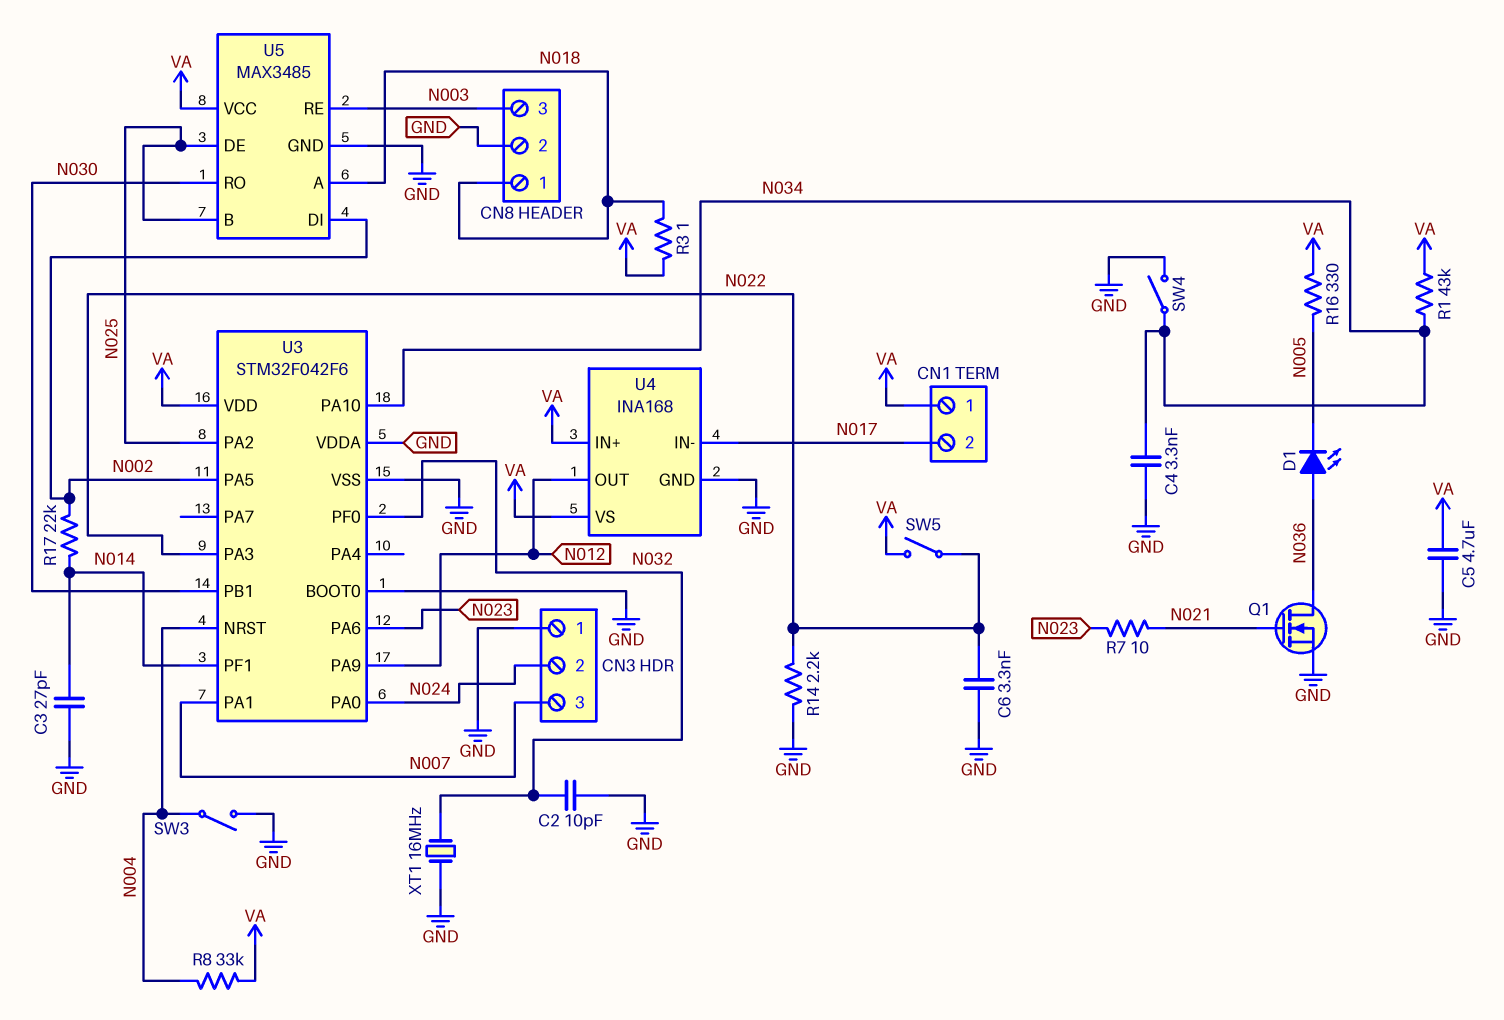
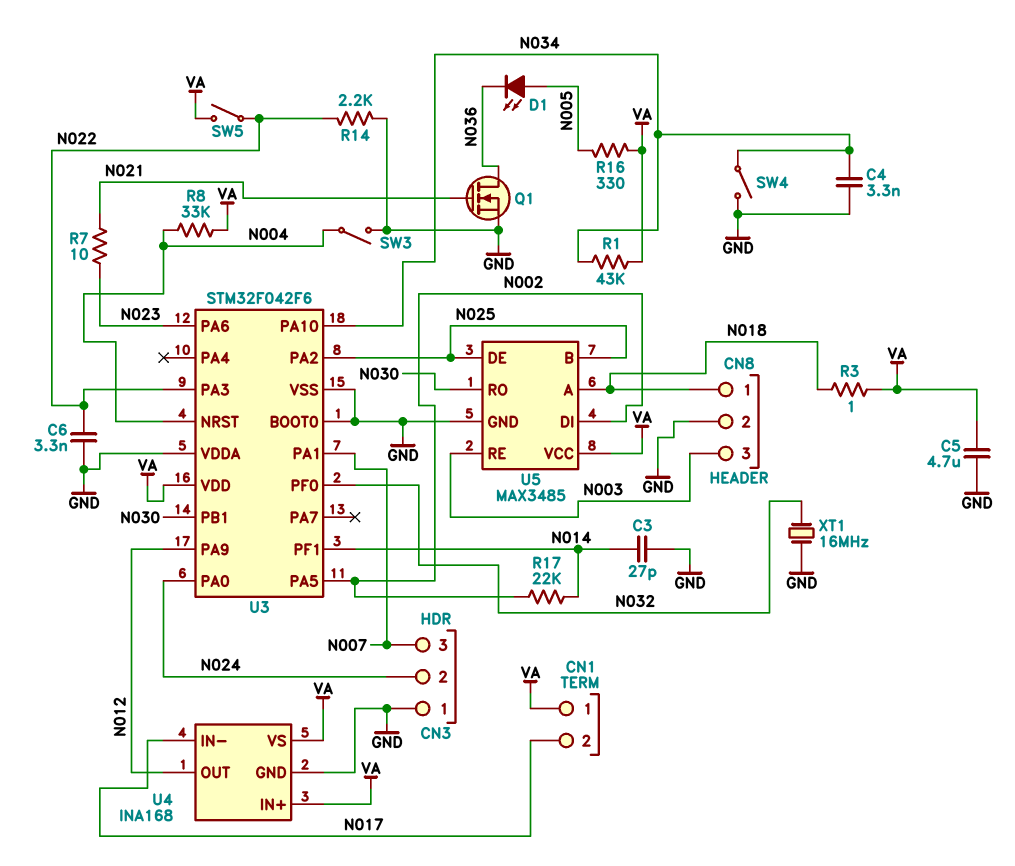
C2: 10pF (GND, N032) -> none
D1: LED (A N036, K N005) -> LED (A N005, K N036)

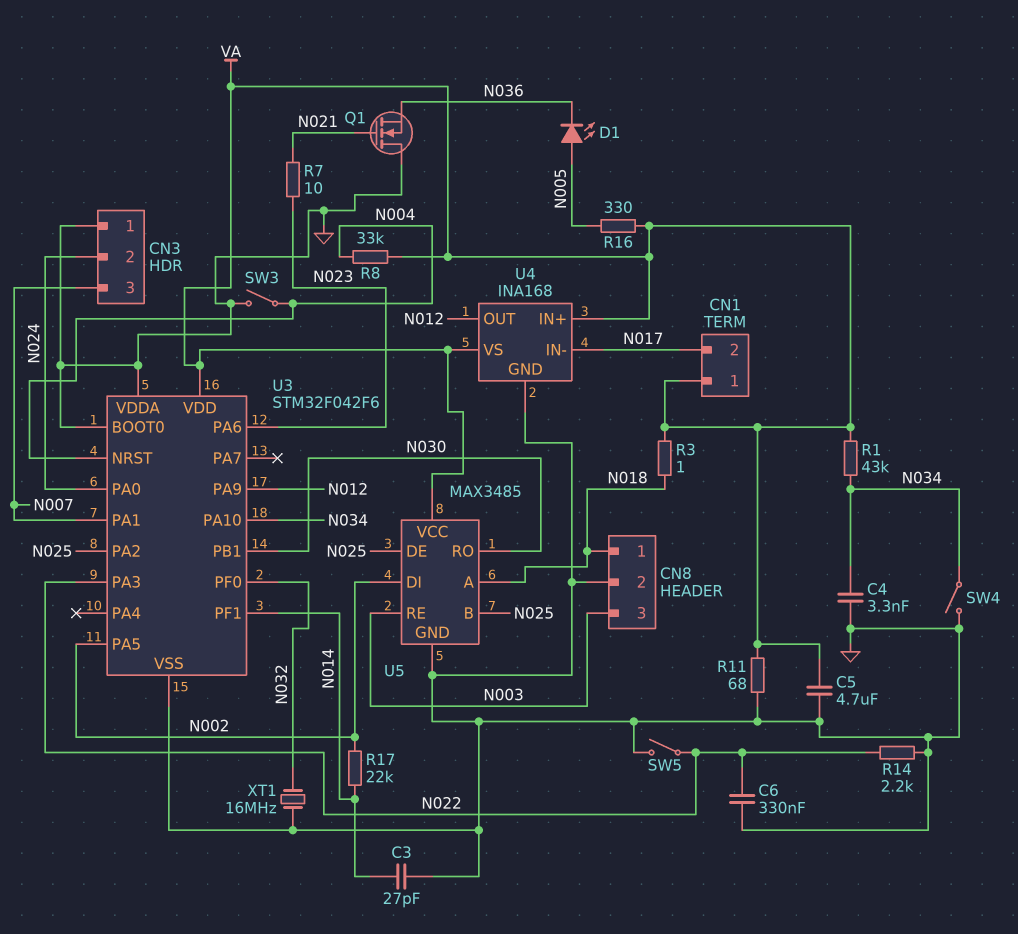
C6: 3.3nF (GND, N022) -> 330nF (GND, N022)
Q1: NMOS (G N021, D N036, S GND) -> NMOS (G N021, D GND, S N036)
R11: none -> 68 (GND, VA)
SW5: switch (N022, VA) -> switch (GND, N022)

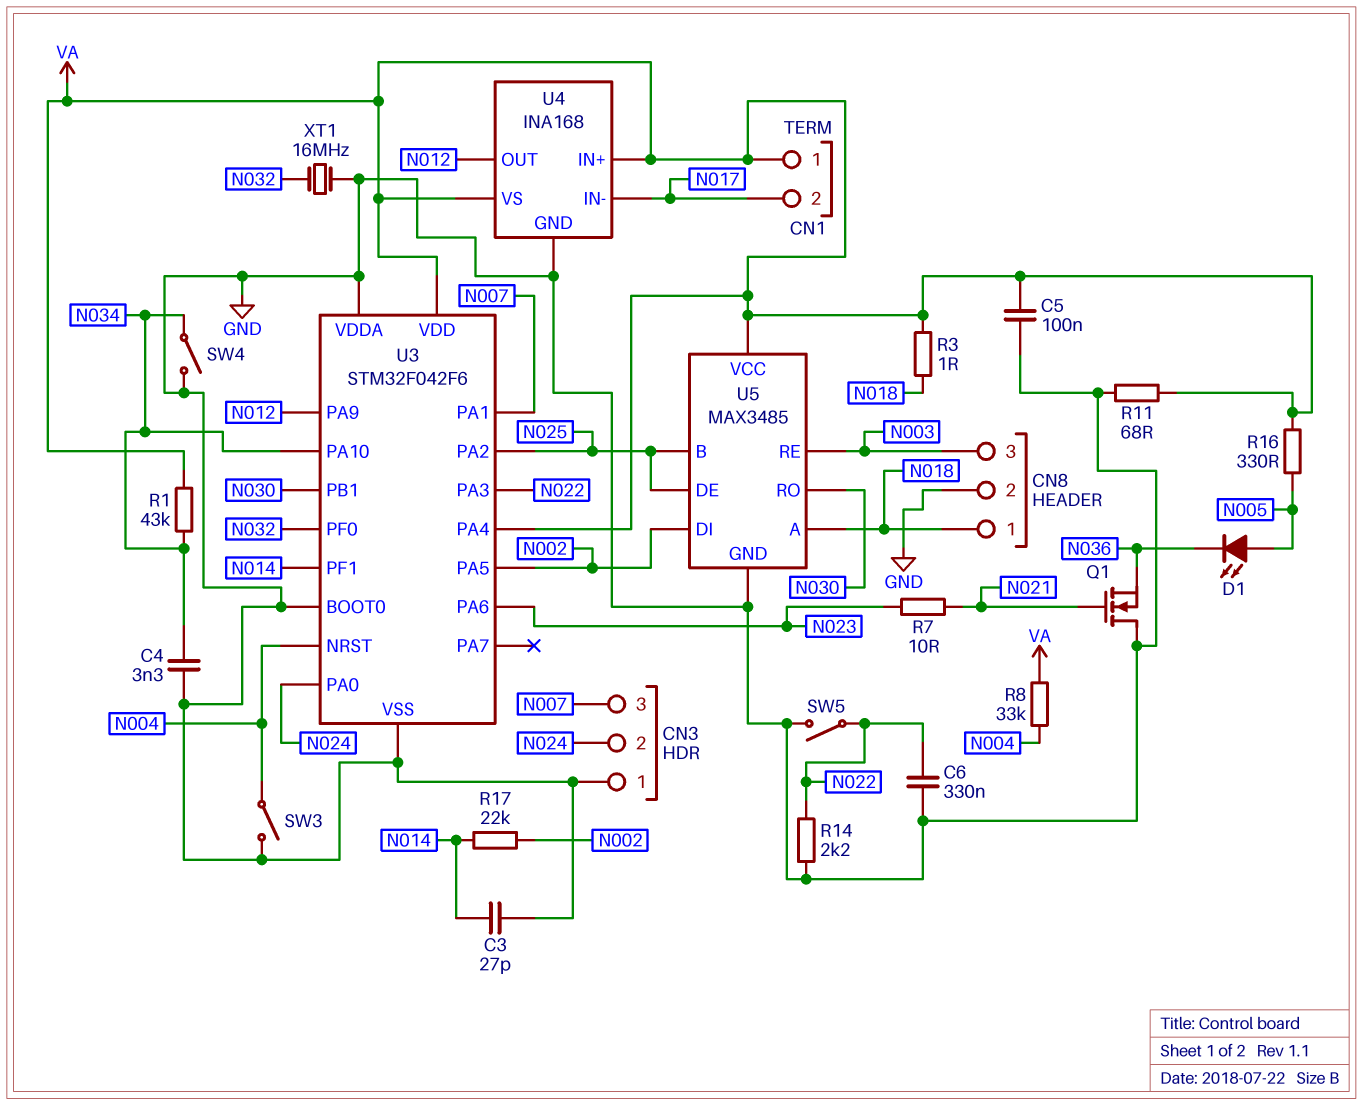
C5: 4.7uF (GND, VA) -> 100nF (GND, VA)
U3 pin PA4: none -> VA

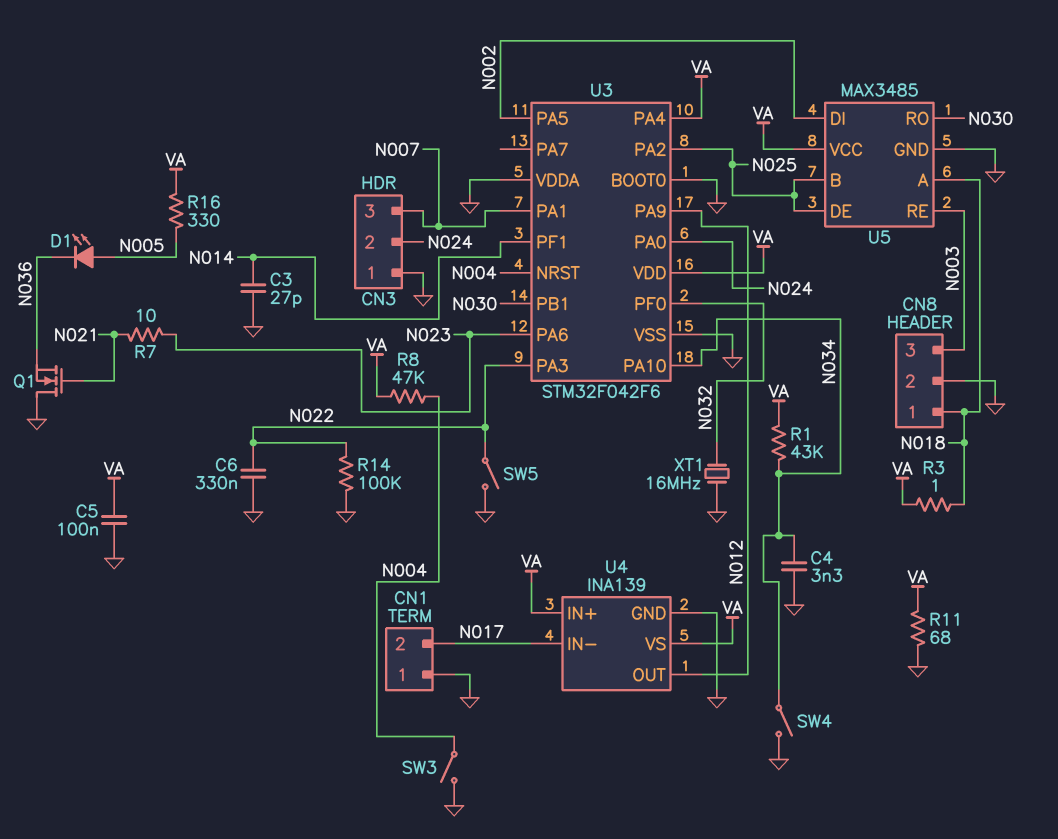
CN1 pin 1: VA -> GND
R8: 33k (N004, VA) -> 47k (N004, VA)
R14: 2.2k (GND, N022) -> 100k (GND, N022)
R17: 22k (N002, N014) -> none
U4: INA168 -> INA139

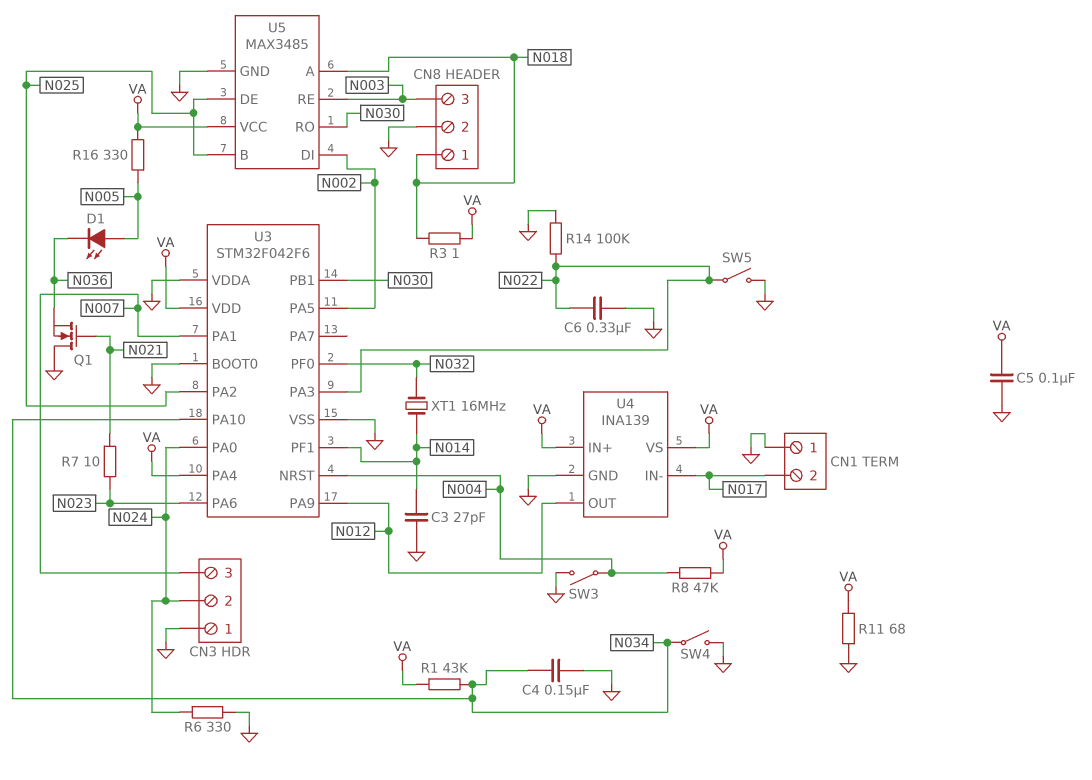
C4: 3.3nF (GND, N034) -> 150nF (GND, N034)
R6: none -> 330 (GND, N024)
XT1: 16MHz (GND, N032) -> 16MHz (N014, N032)

